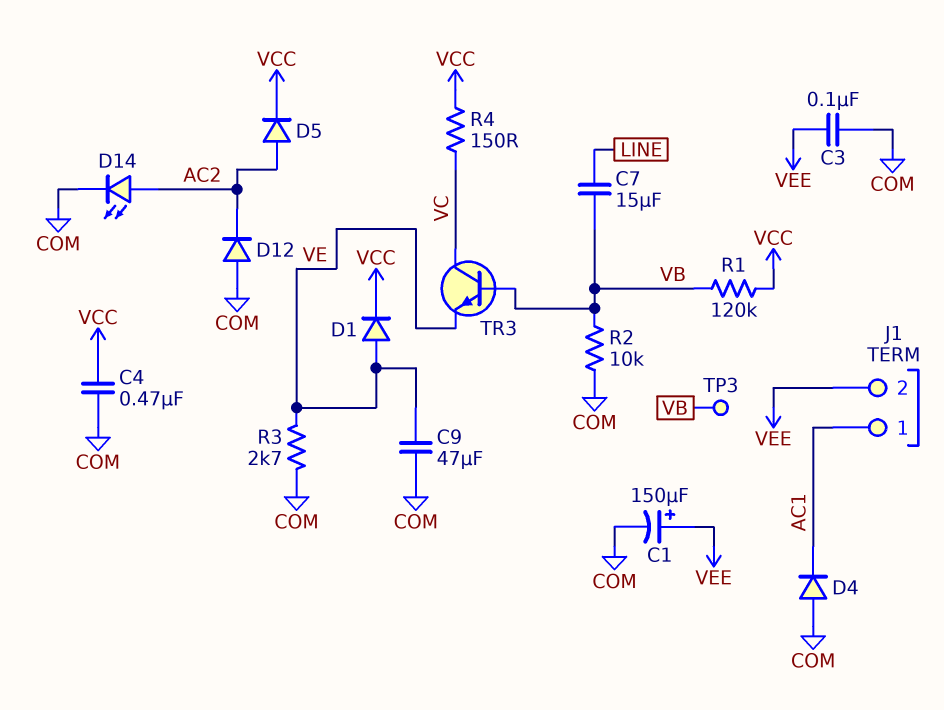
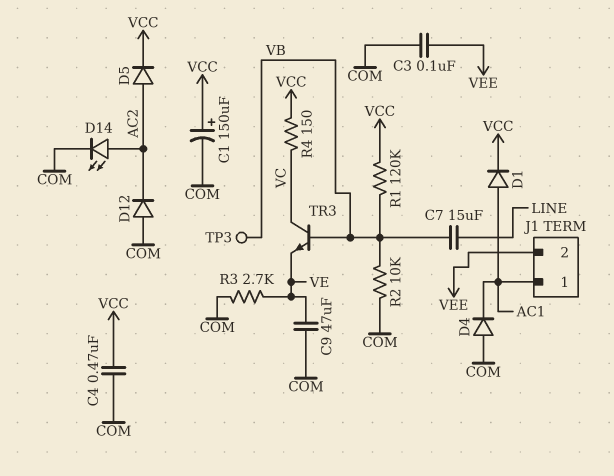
C1: 150uF (plus VEE, minus COM) -> 150uF (plus VCC, minus COM)
D1: diode (A VE, K VCC) -> diode (A AC1, K VCC)

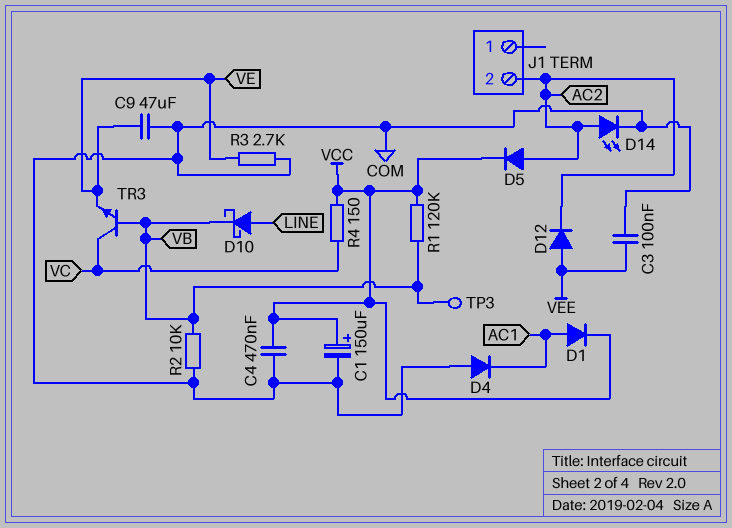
C7: 15uF (LINE, VB) -> none
D10: none -> schottky (A LINE, K VB)
D12: diode (A COM, K AC2) -> diode (A VEE, K AC2)
J1 pin 1: AC1 -> none
J1 pin 2: VEE -> AC2

